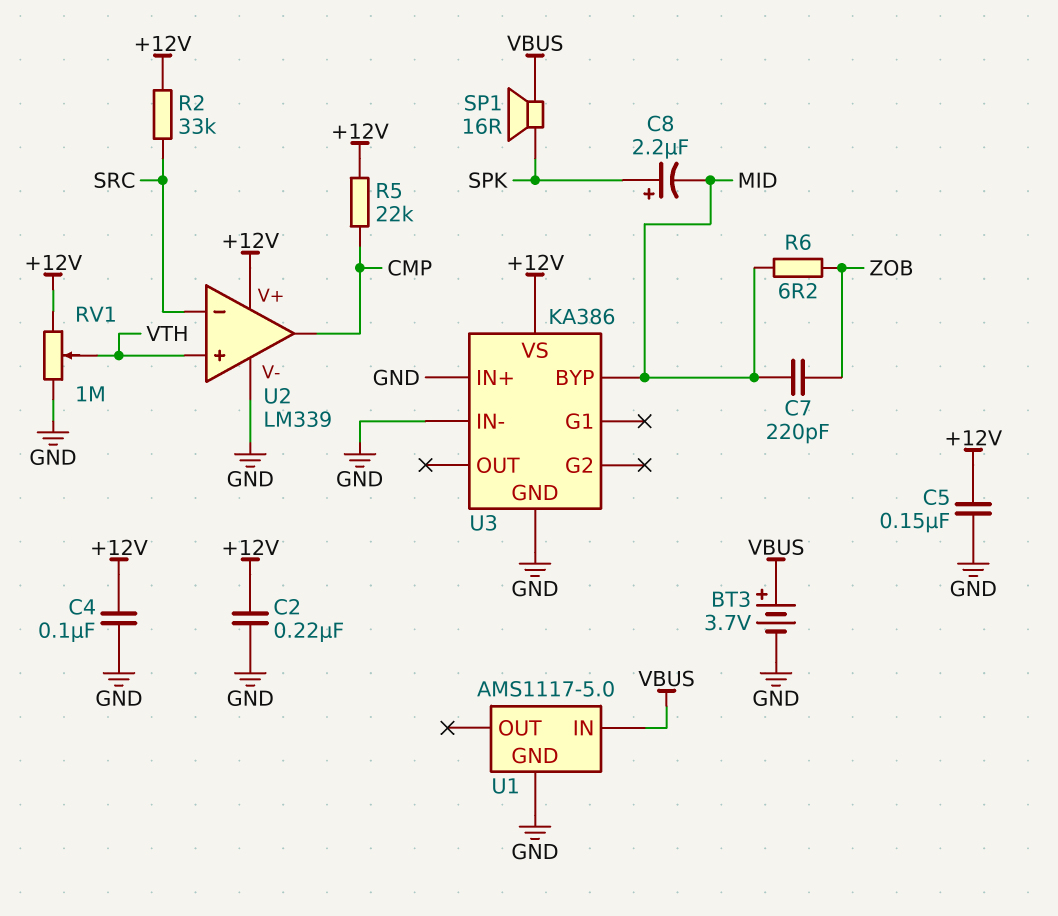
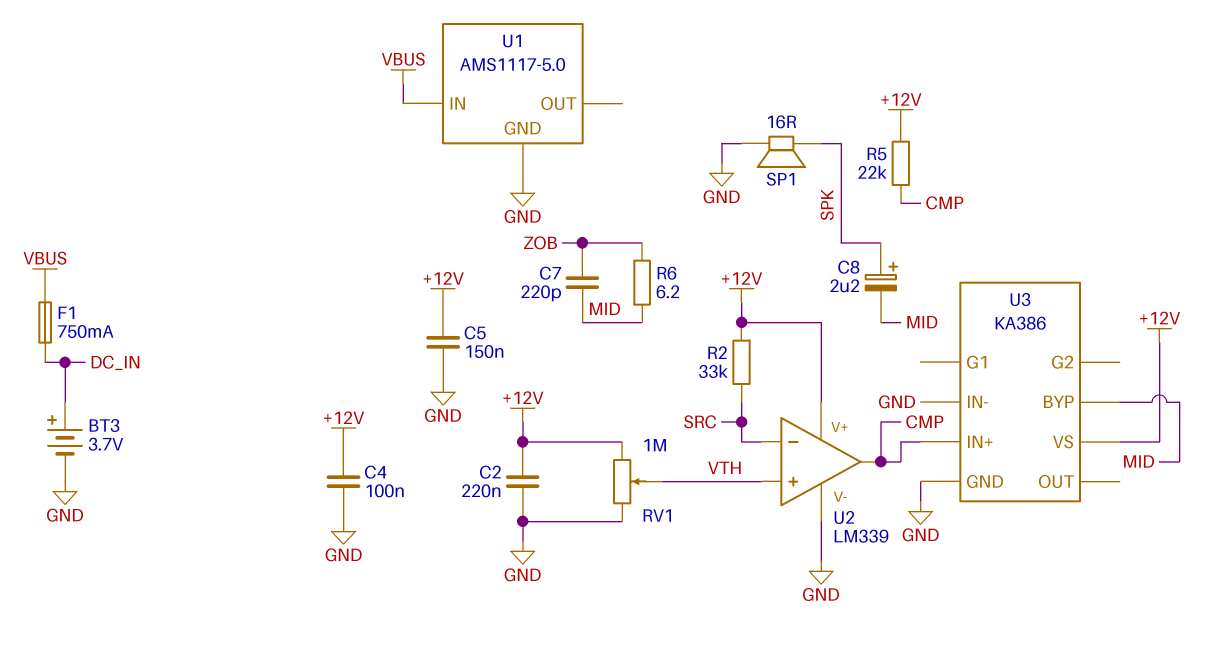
BT3: 3.7V (plus VBUS, minus GND) -> 3.7V (plus DC_IN, minus GND)
F1: none -> 750mA (DC_IN, VBUS)
SP1: speaker 16R (SPK, VBUS) -> speaker 16R (GND, SPK)
U3 pin IN+: GND -> CMP

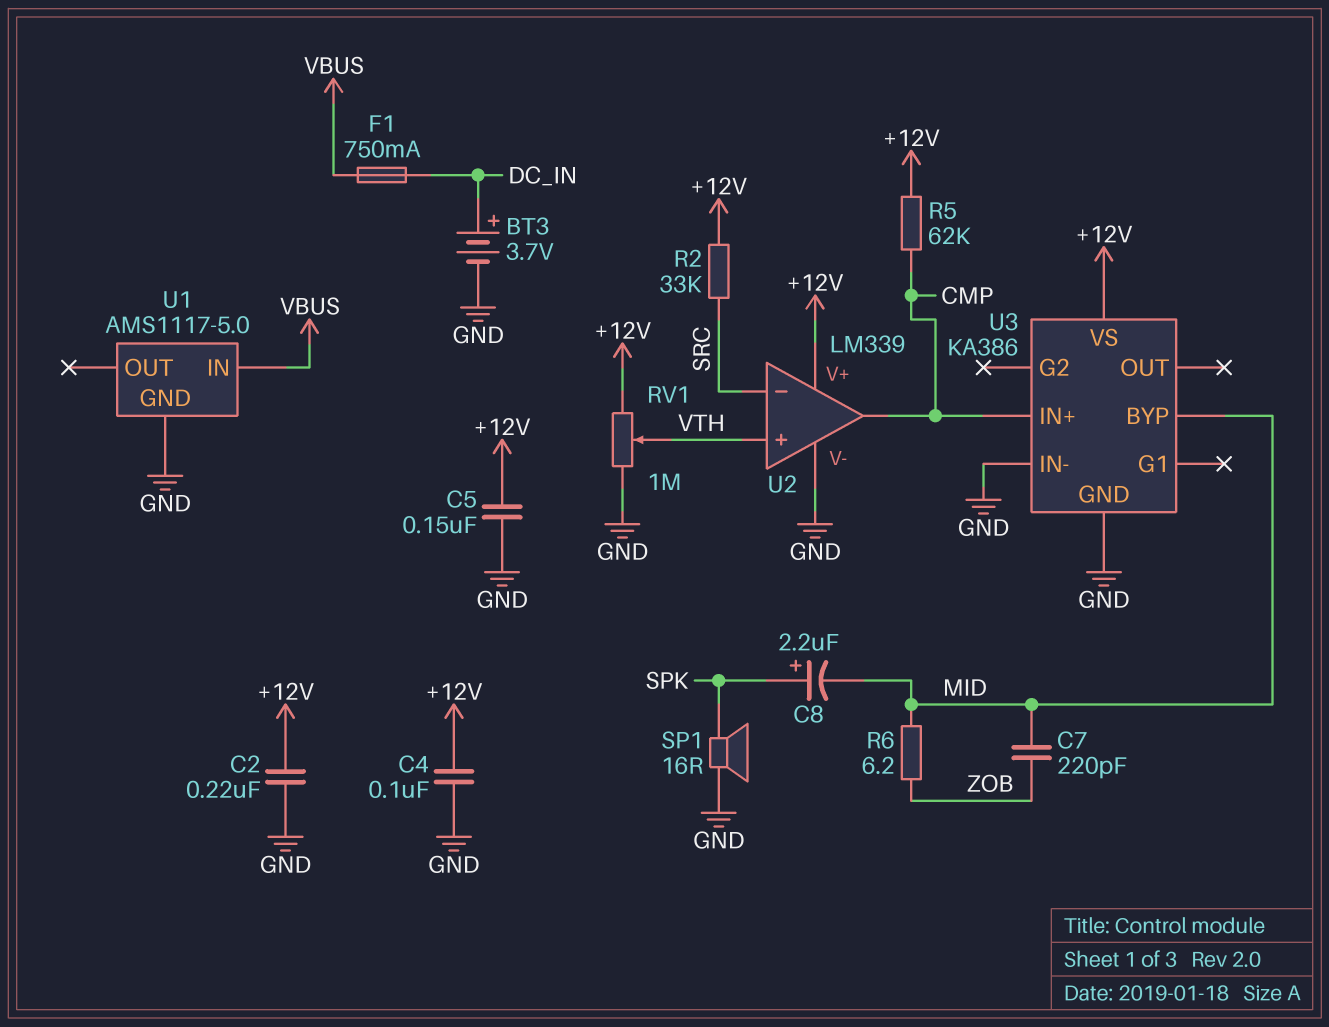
R5: 22k (+12V, CMP) -> 62k (+12V, CMP)

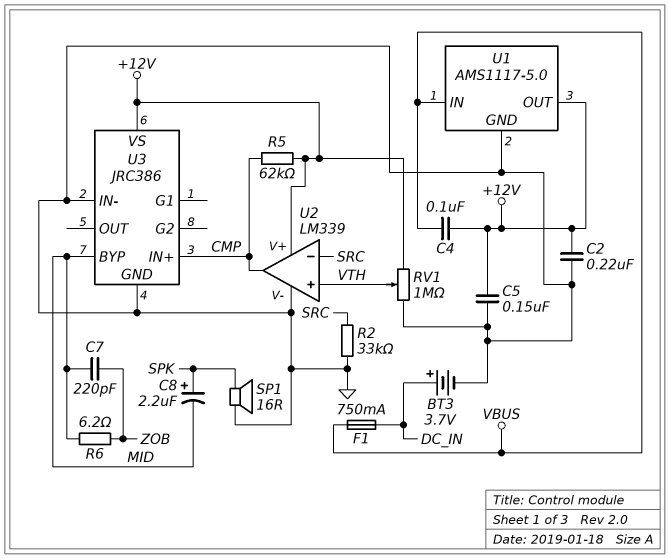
C4: 100nF (+12V, GND) -> 100nF (+12V, VBUS)
R2: 33k (+12V, SRC) -> 33k (GND, SRC)
U1 pin OUT: none -> +12V
U3: KA386 -> JRC386

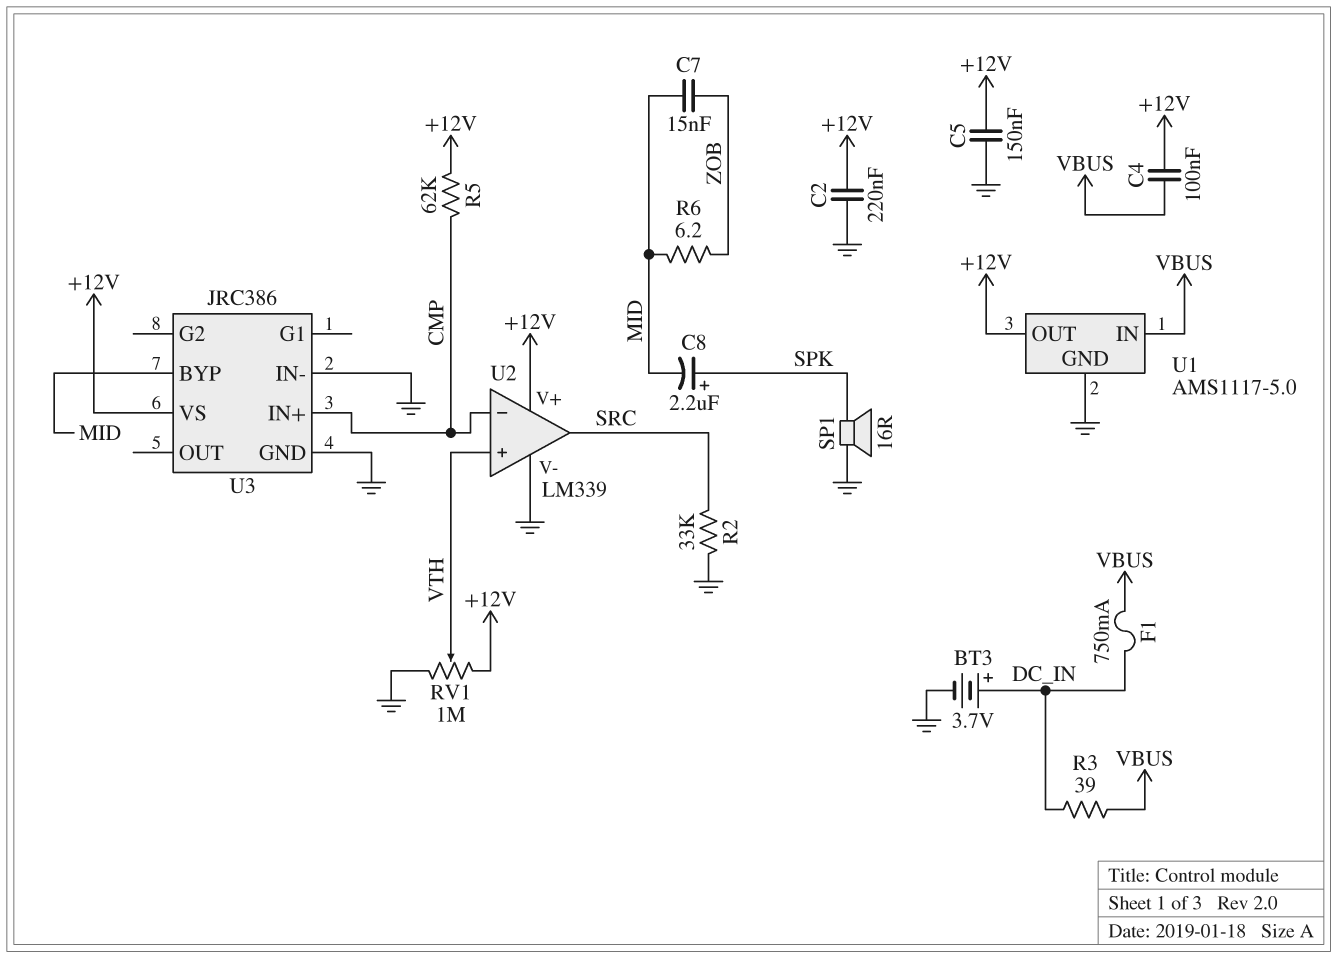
C7: 220pF (MID, ZOB) -> 15nF (MID, ZOB)
R3: none -> 39 (DC_IN, VBUS)
U2 pin in-: SRC -> CMP
U2 pin out: CMP -> SRC

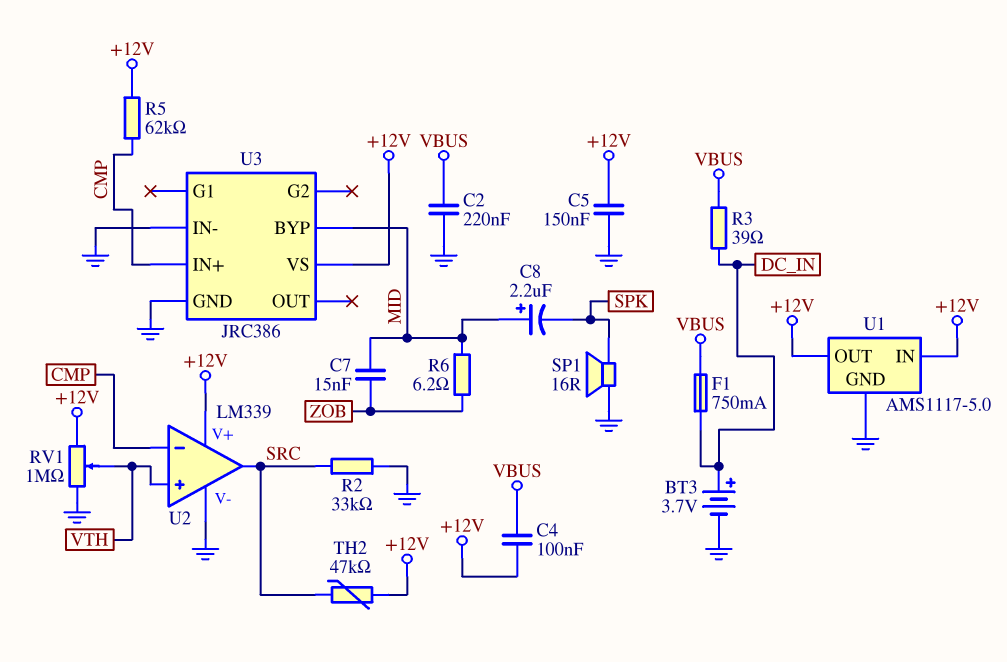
C2: 220nF (+12V, GND) -> 220nF (GND, VBUS)
C8: 2.2uF (plus SPK, minus MID) -> 2.2uF (plus MID, minus SPK)
TH2: none -> 47k (+12V, SRC)
U1 pin IN: VBUS -> +12V

